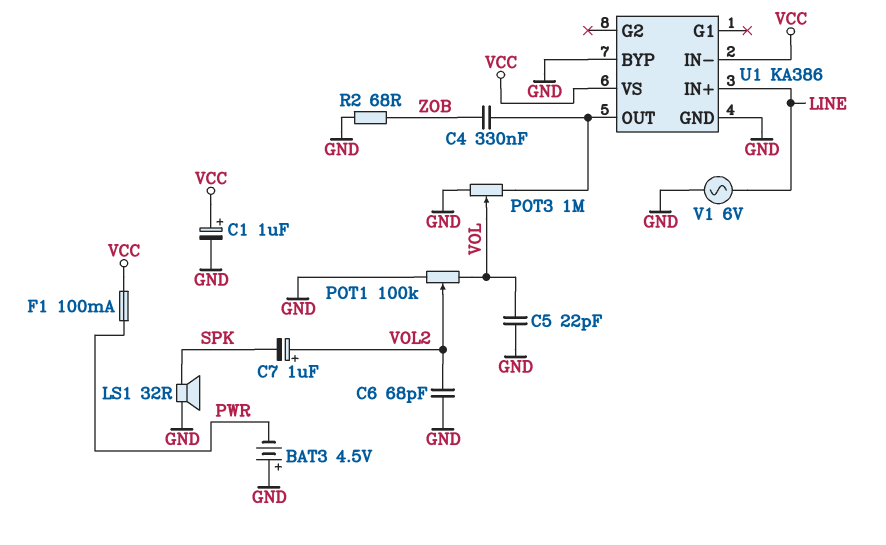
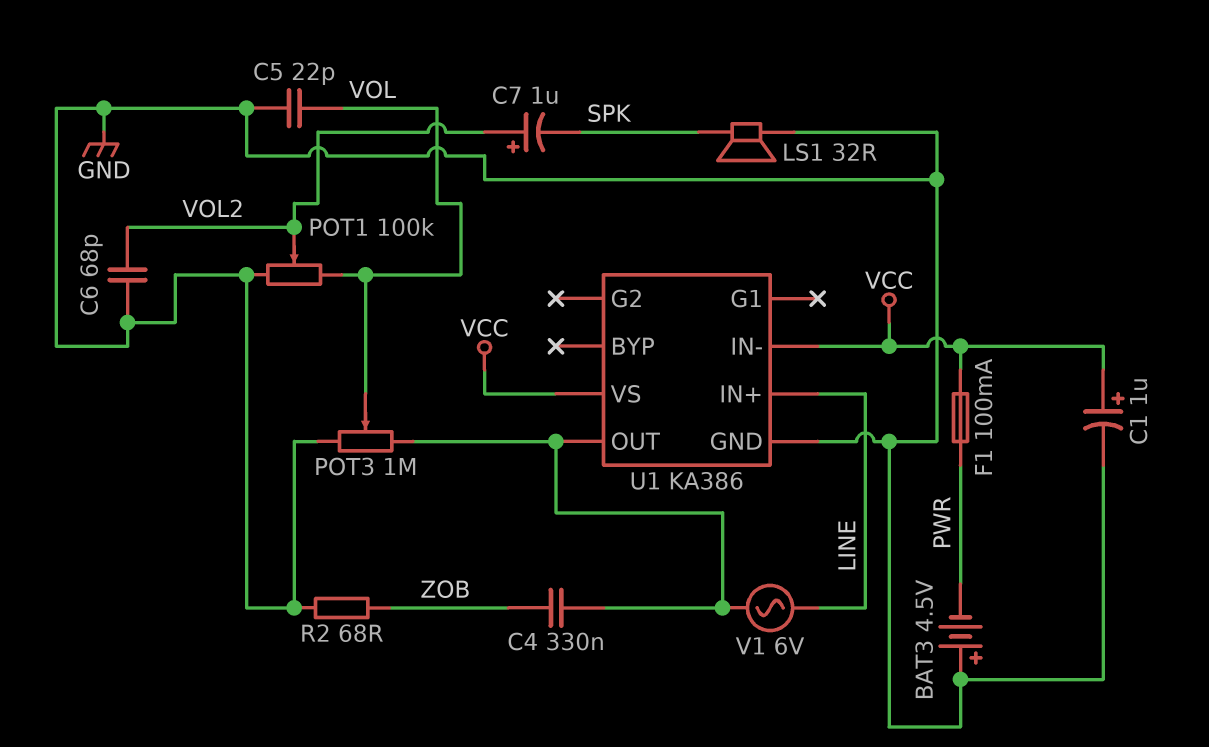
U1 pin BYP: GND -> none
V1: AC 6V (GND, LINE) -> AC 6V (LINE, U1/OUT)

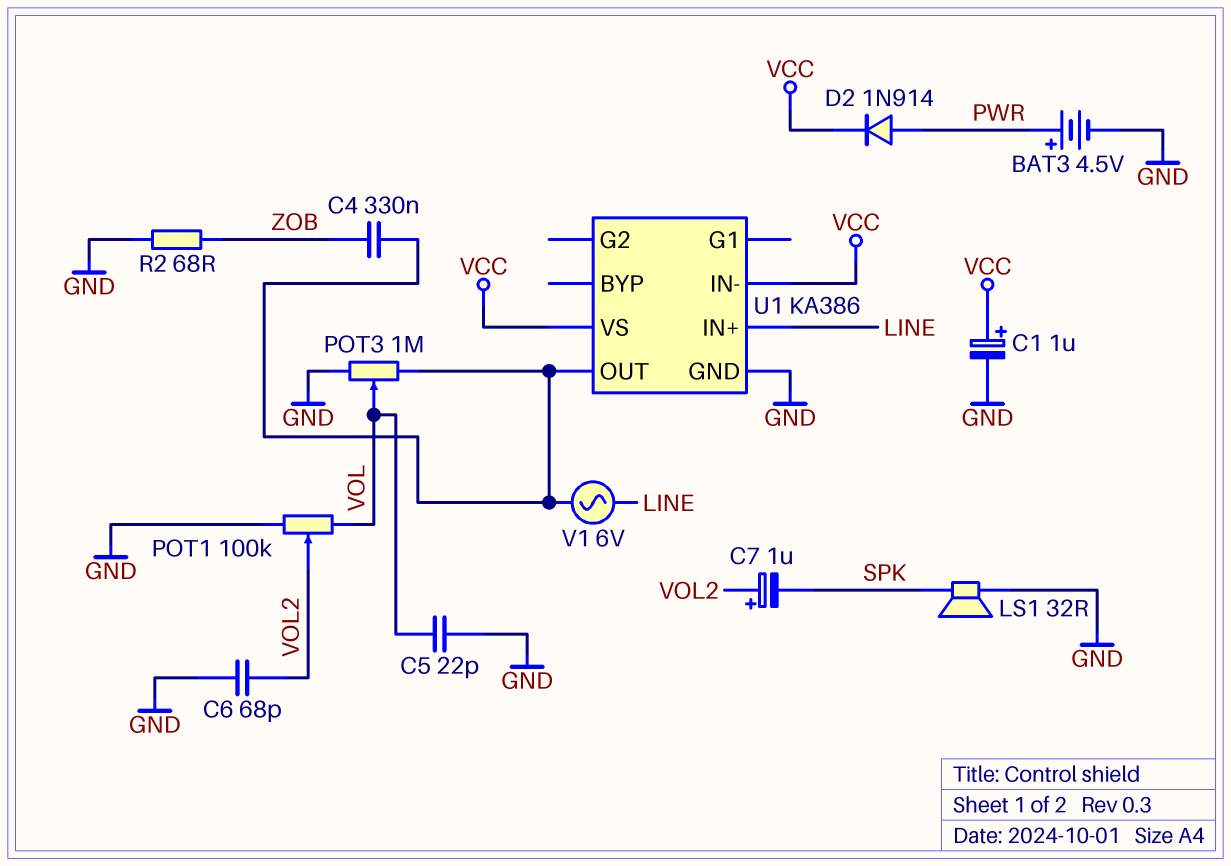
BAT3: 4.5V (plus GND, minus PWR) -> 4.5V (plus PWR, minus GND)
D2: none -> diode 1N914 (A PWR, K VCC)
F1: 100mA (PWR, VCC) -> none

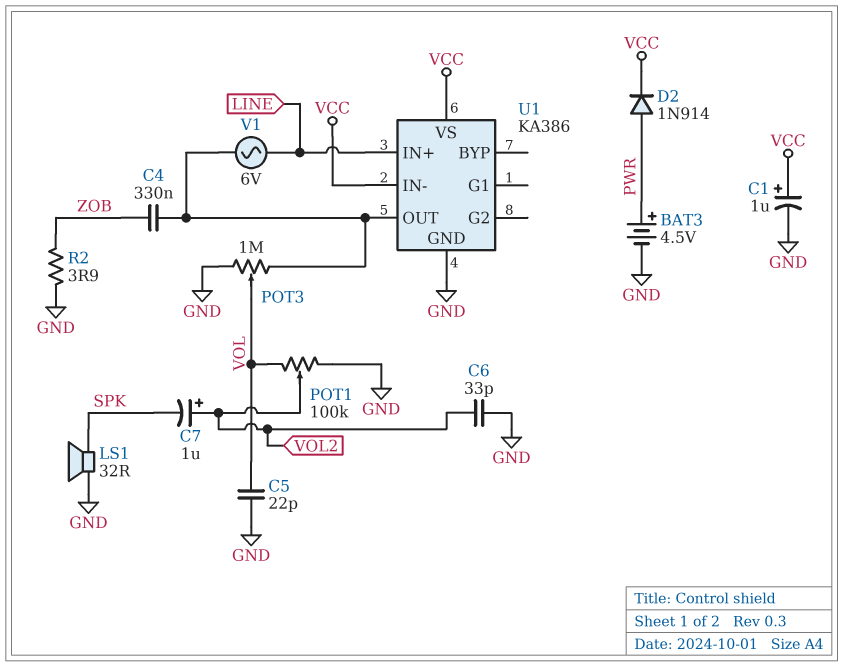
C6: 68pF (GND, VOL2) -> 33pF (GND, VOL2)
R2: 68 (GND, ZOB) -> 3.9 (GND, ZOB)

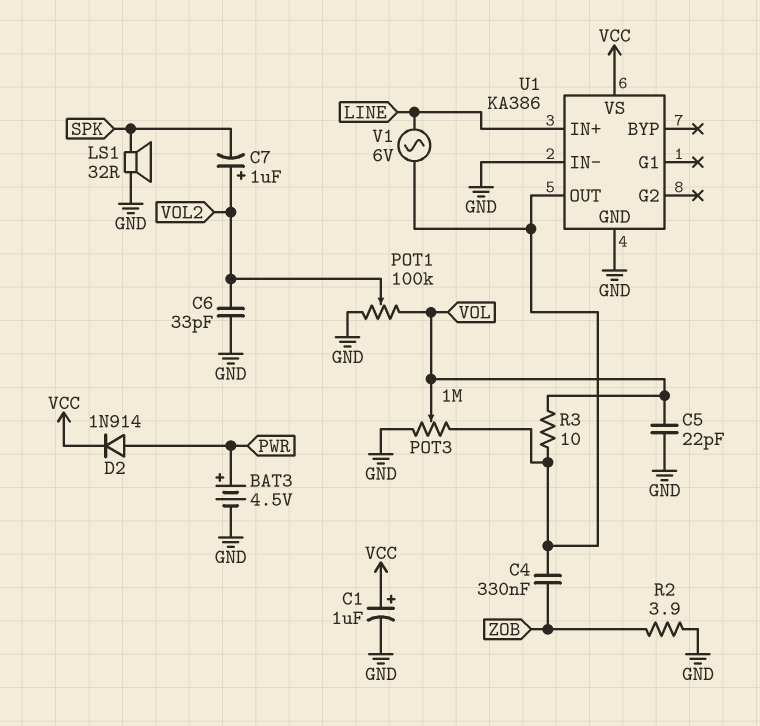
R3: none -> 10 (U1/OUT, VOL)
U1 pin IN-: VCC -> GND

